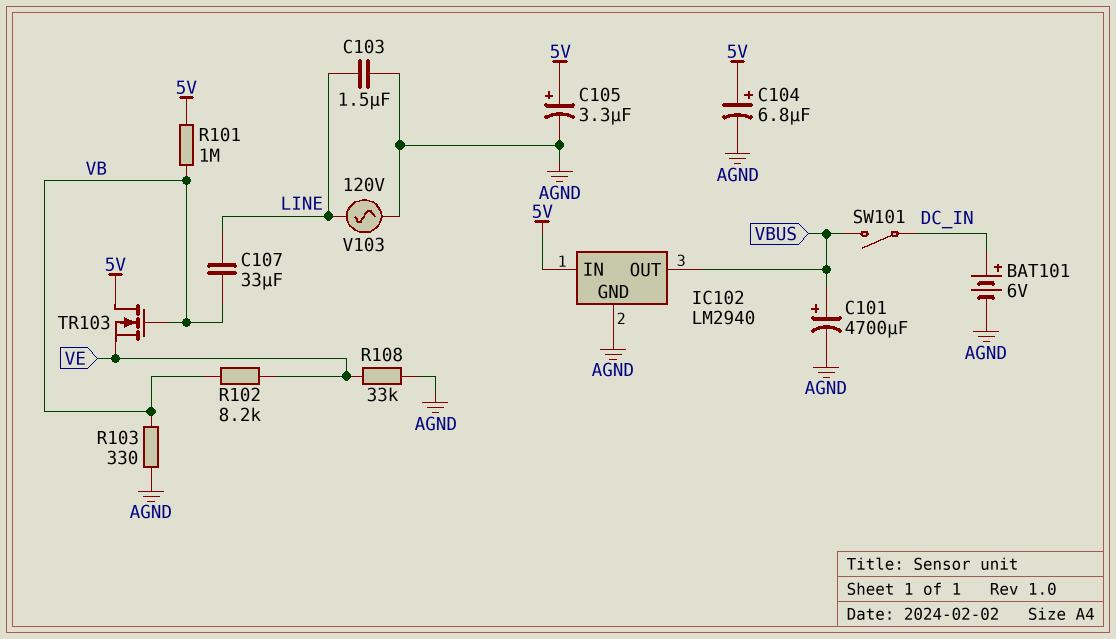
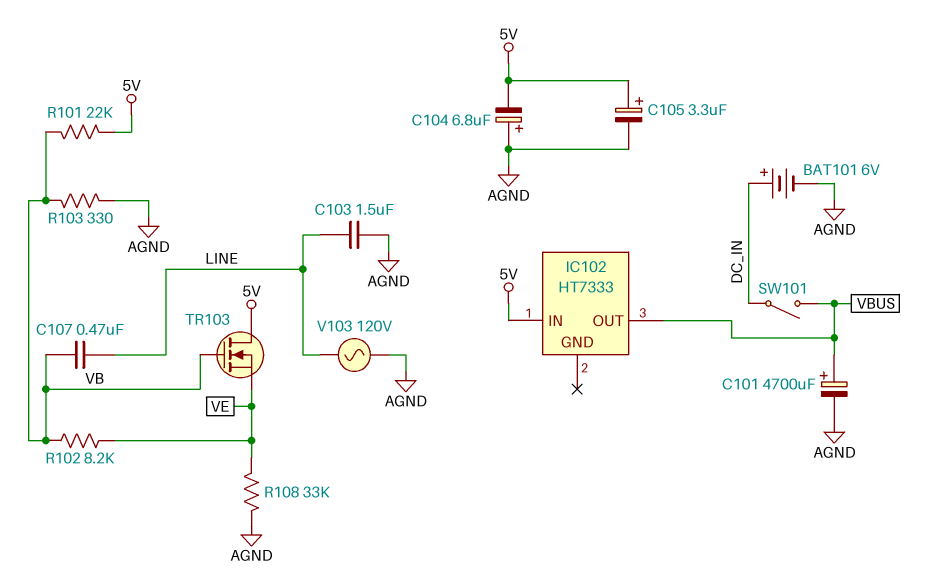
C104: 6.8uF (plus 5V, minus AGND) -> 6.8uF (plus AGND, minus 5V)
C107: 33uF (LINE, VB) -> 470nF (LINE, VB)
IC102: LM2940 -> HT7333
IC102 pin GND: AGND -> none
R101: 1M (5V, VB) -> 22k (5V, VB)

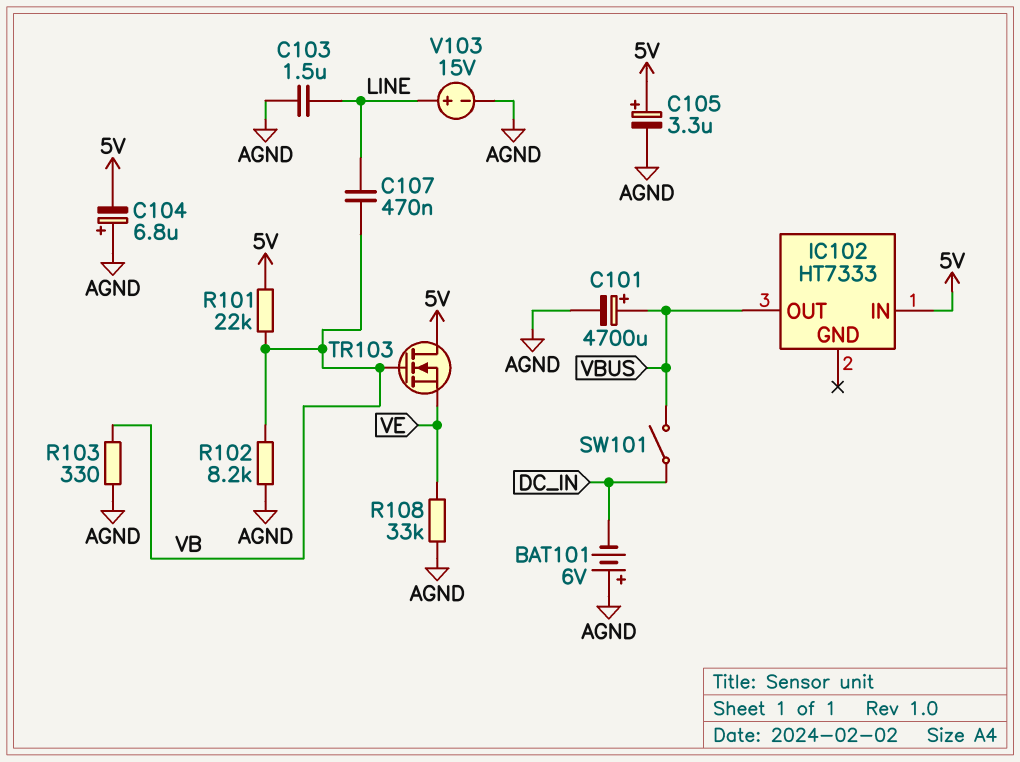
BAT101: 6V (plus DC_IN, minus AGND) -> 6V (plus AGND, minus DC_IN)
R102: 8.2k (VB, VE) -> 8.2k (AGND, VB)
V103: AC 120V (AGND, LINE) -> 15V (plus LINE, minus AGND)

